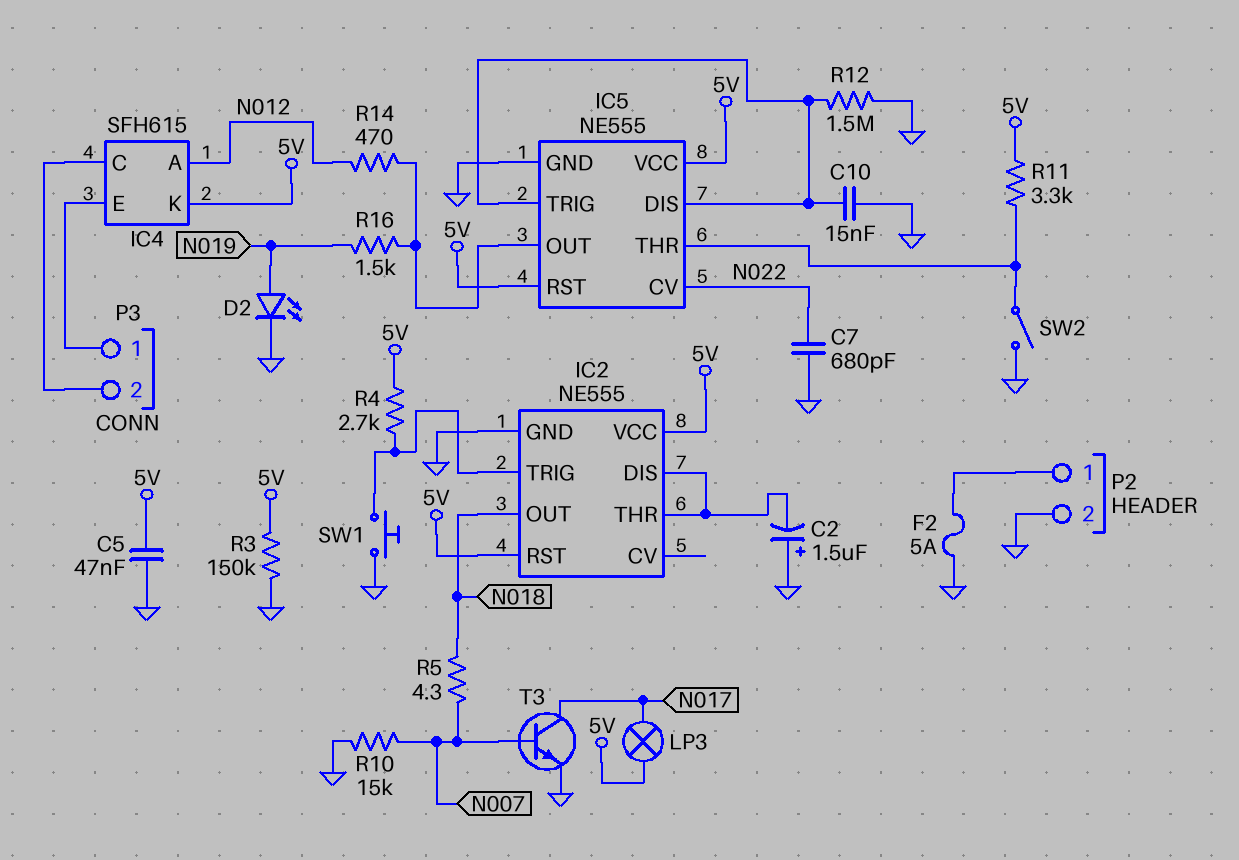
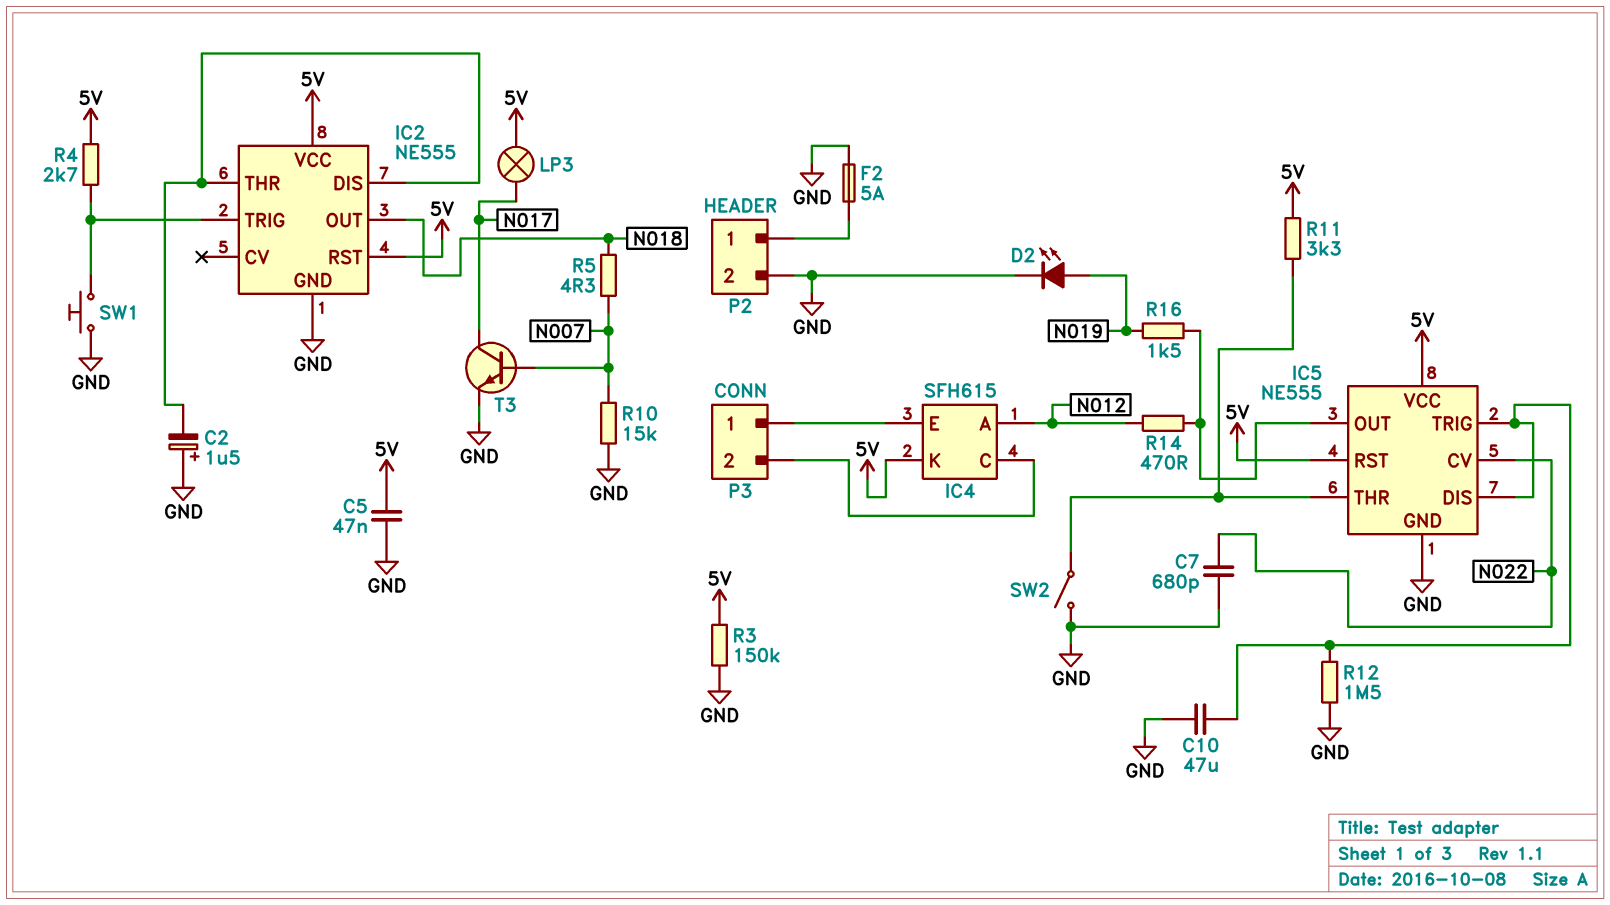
C10: 15nF (GND, IC5/DIS) -> 47uF (GND, IC5/DIS)

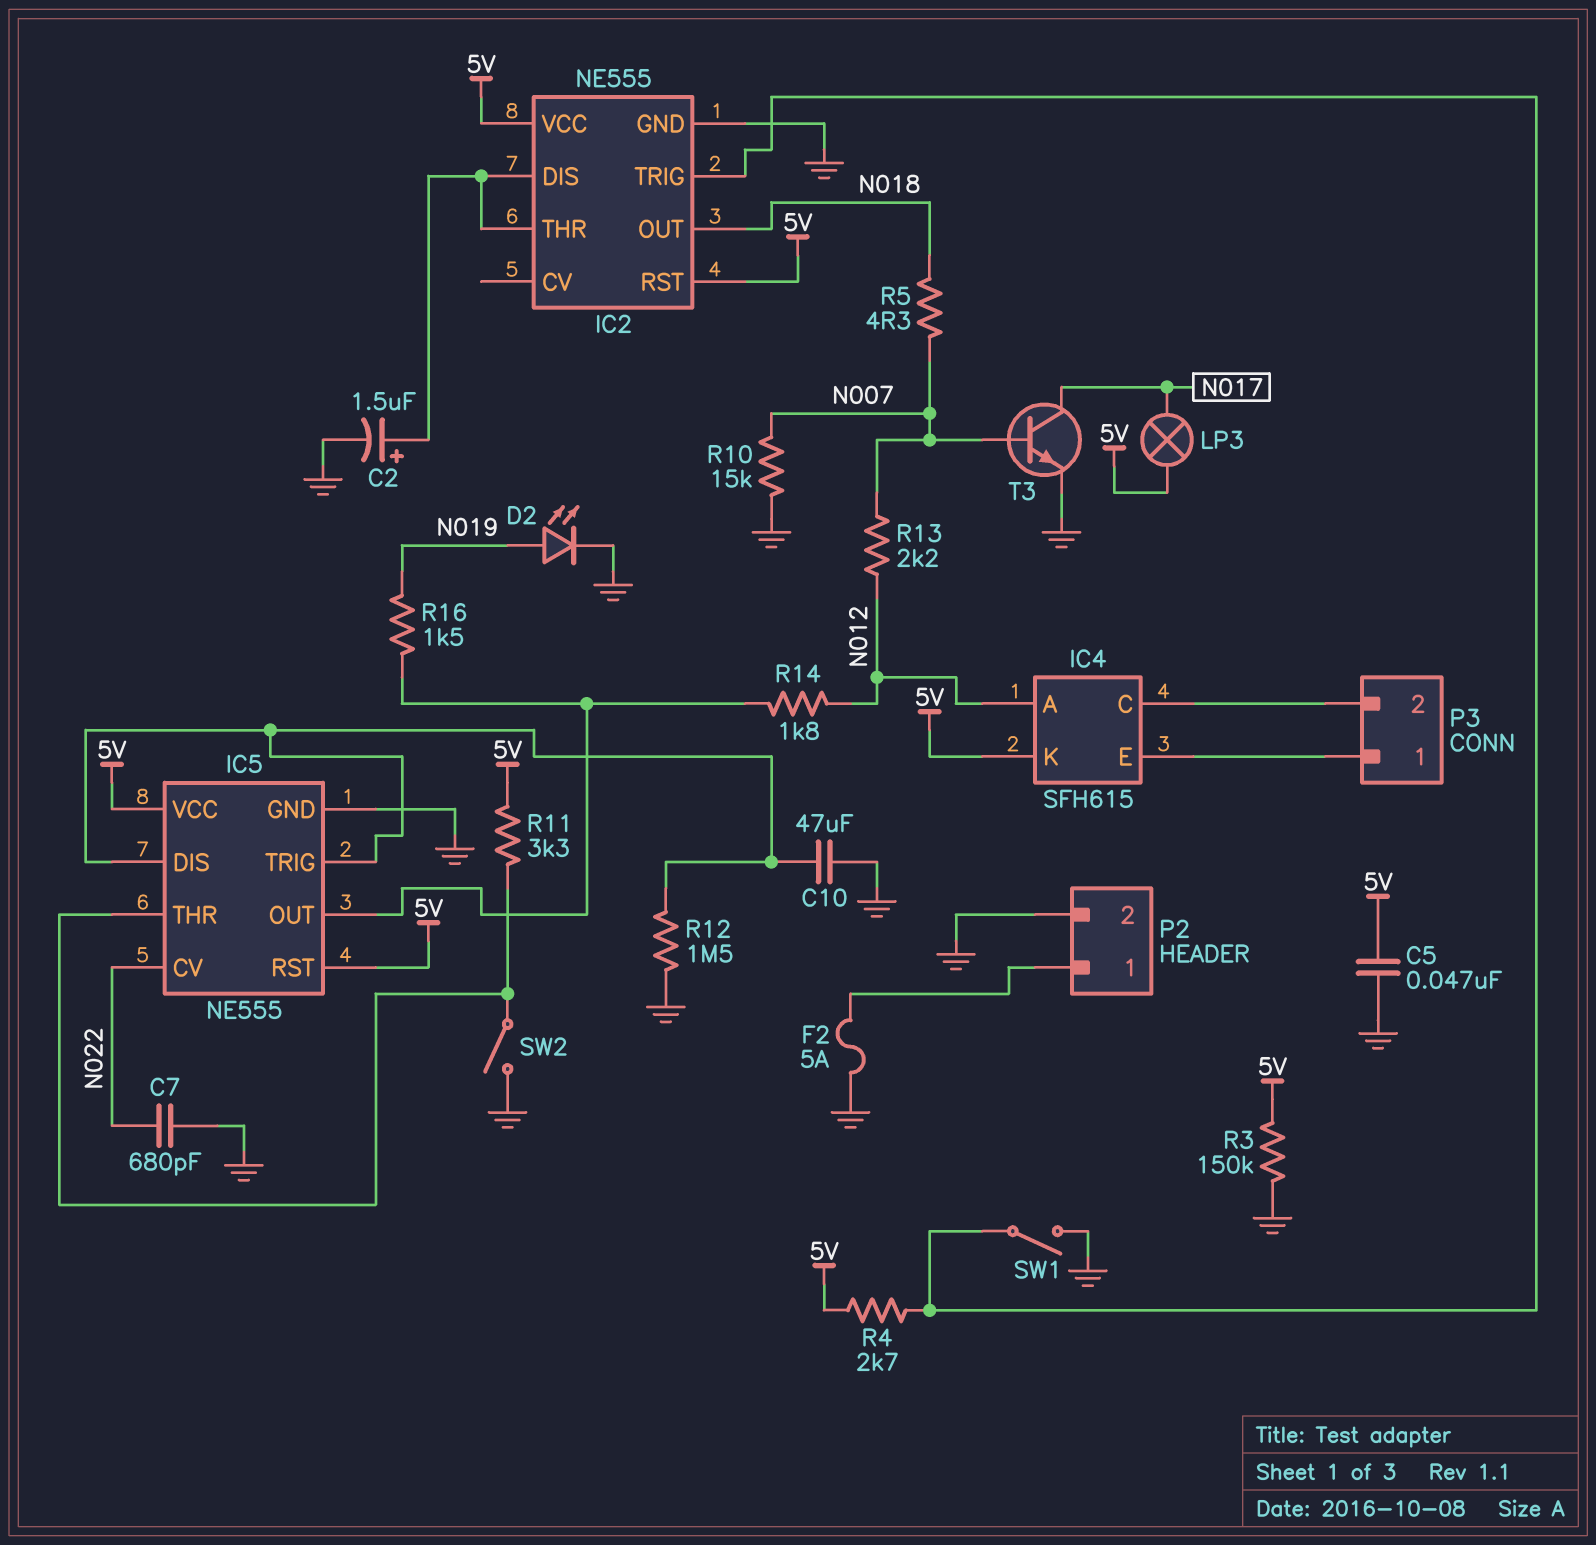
C2: 1.5uF (plus GND, minus IC2/DIS) -> 1.5uF (plus IC2/DIS, minus GND)
R13: none -> 2.2k (N007, N012)
R14: 470 (IC5/OUT, N012) -> 1.8k (IC5/OUT, N012)
SW1: button (GND, IC2/TRIG) -> switch (GND, IC2/TRIG)

